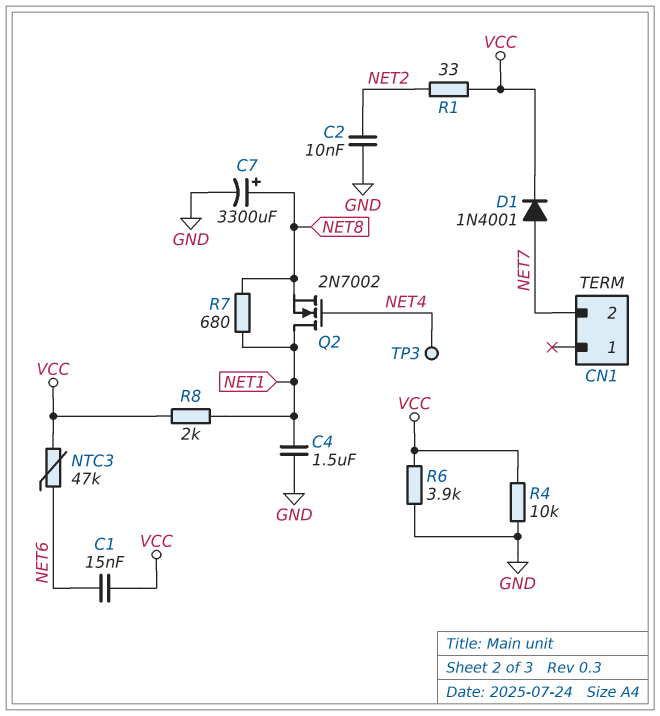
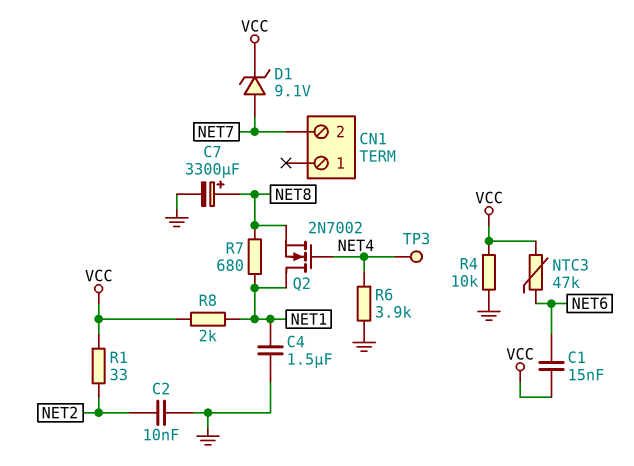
D1: diode 1N4001 (A NET7, K VCC) -> zener 9.1V (A NET7, K VCC)
R6: 3.9k (GND, VCC) -> 3.9k (GND, NET4)

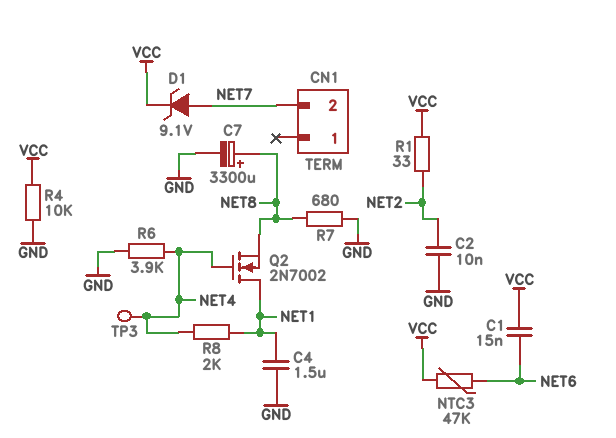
R7: 680 (NET1, NET8) -> 680 (GND, NET8)
R8: 2k (NET1, VCC) -> 2k (NET1, NET4)

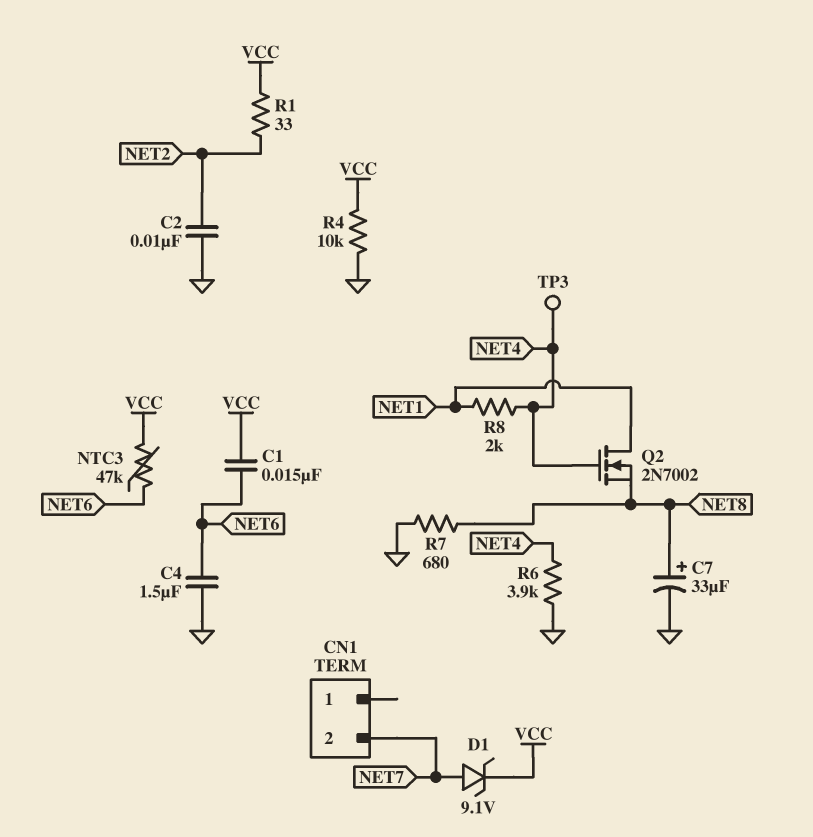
C4: 1.5uF (GND, NET1) -> 1.5uF (GND, NET6)
C7: 3300uF (plus NET8, minus GND) -> 33uF (plus NET8, minus GND)

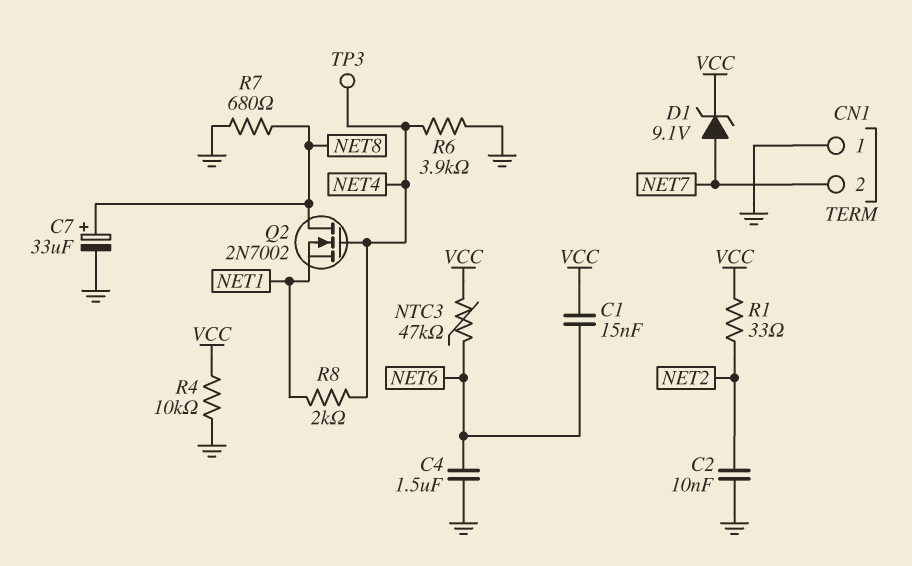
CN1 pin 1: none -> GND
Q2: NMOS 2N7002 (G NET4, D NET1, S NET8) -> NMOS 2N7002 (G NET4, D NET8, S NET1)

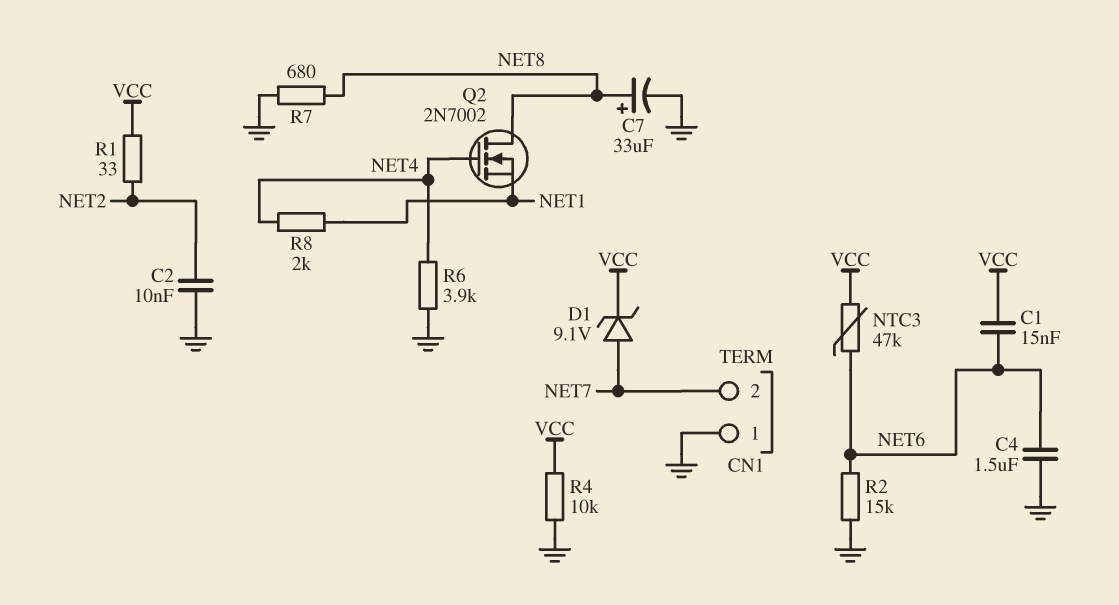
R2: none -> 15k (GND, NET6)
TP3: test point (NET4) -> none

